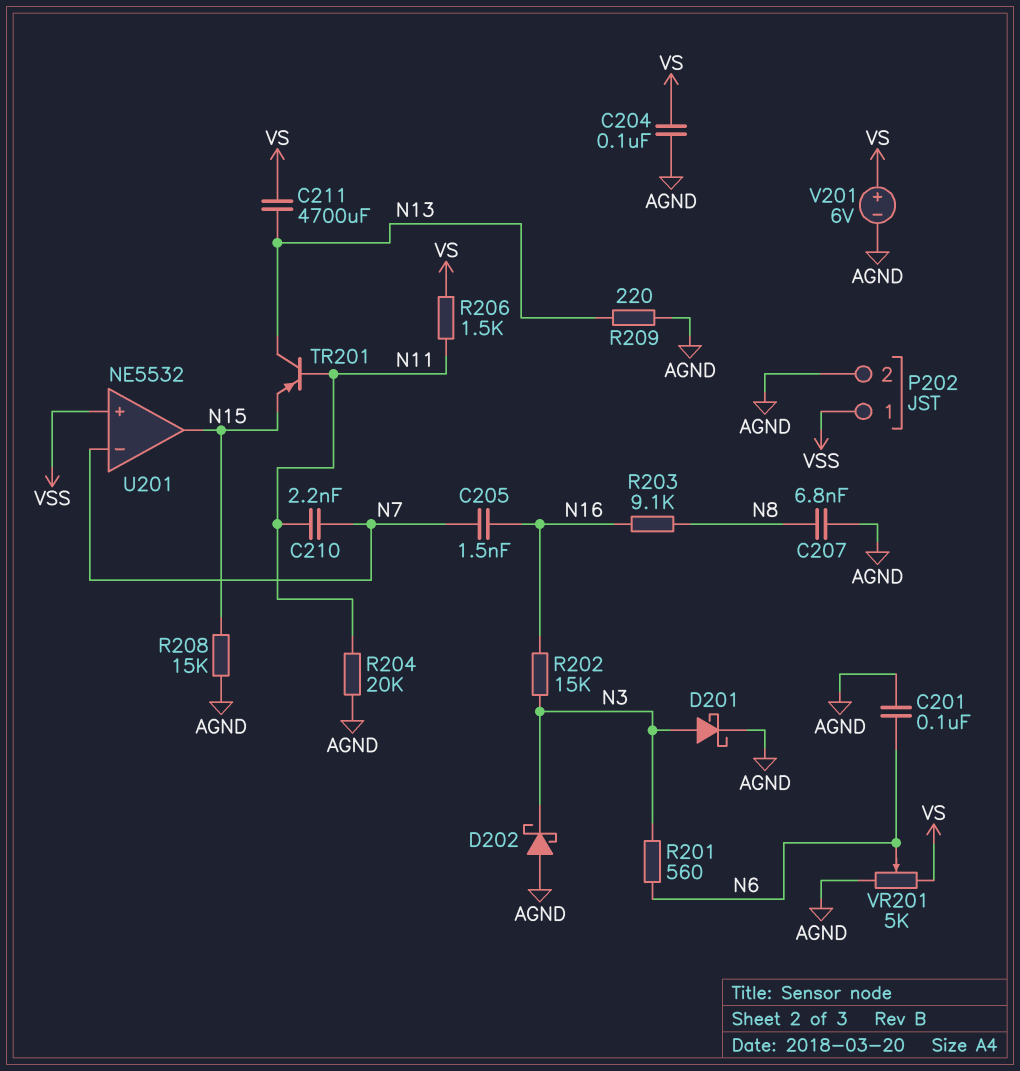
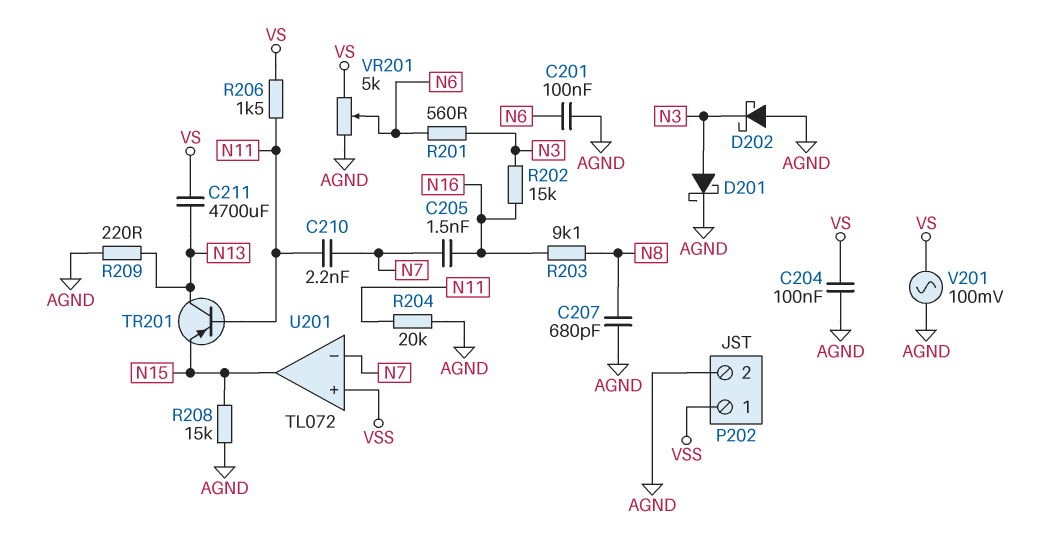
C207: 6.8nF (AGND, N8) -> 680pF (AGND, N8)
U201: NE5532 -> TL072
V201: 6V (plus VS, minus AGND) -> AC 100mV (AGND, VS)

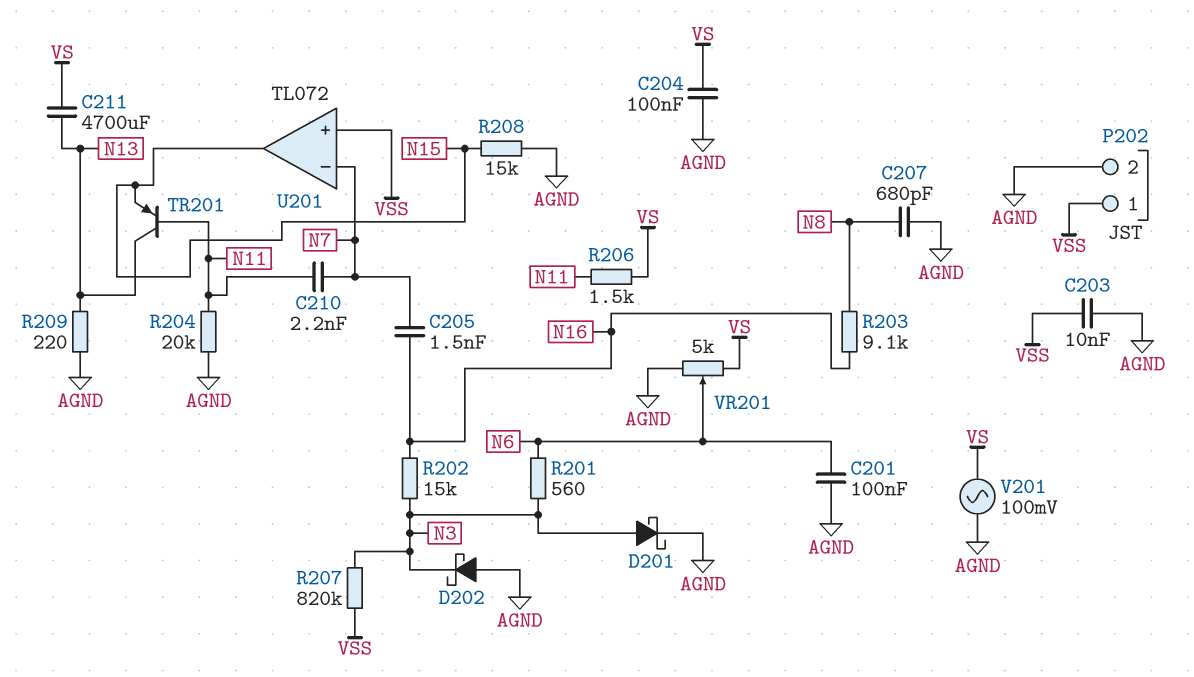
C203: none -> 10nF (AGND, VSS)
R207: none -> 820k (N3, VSS)

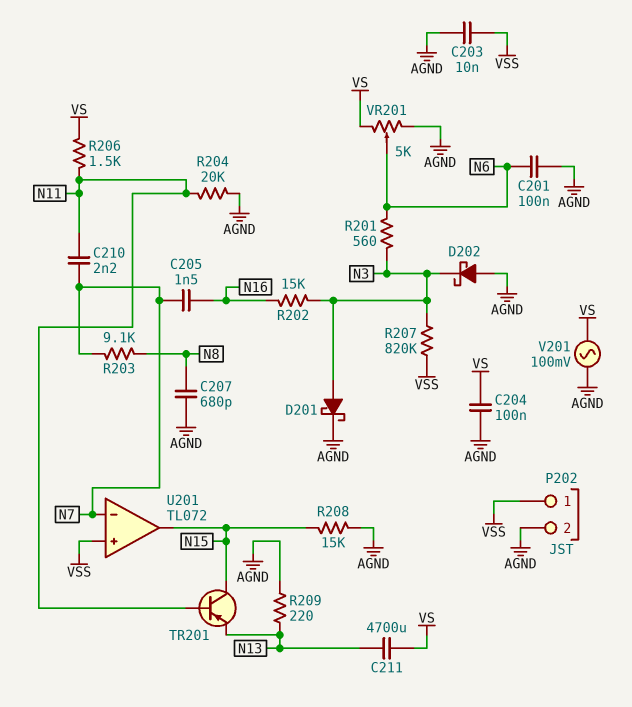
R203: 9.1k (N8, N16) -> 9.1k (N7, N8)
TR201: PNP (B N11, C N13, E N15) -> PNP (B N11, C N15, E N13)

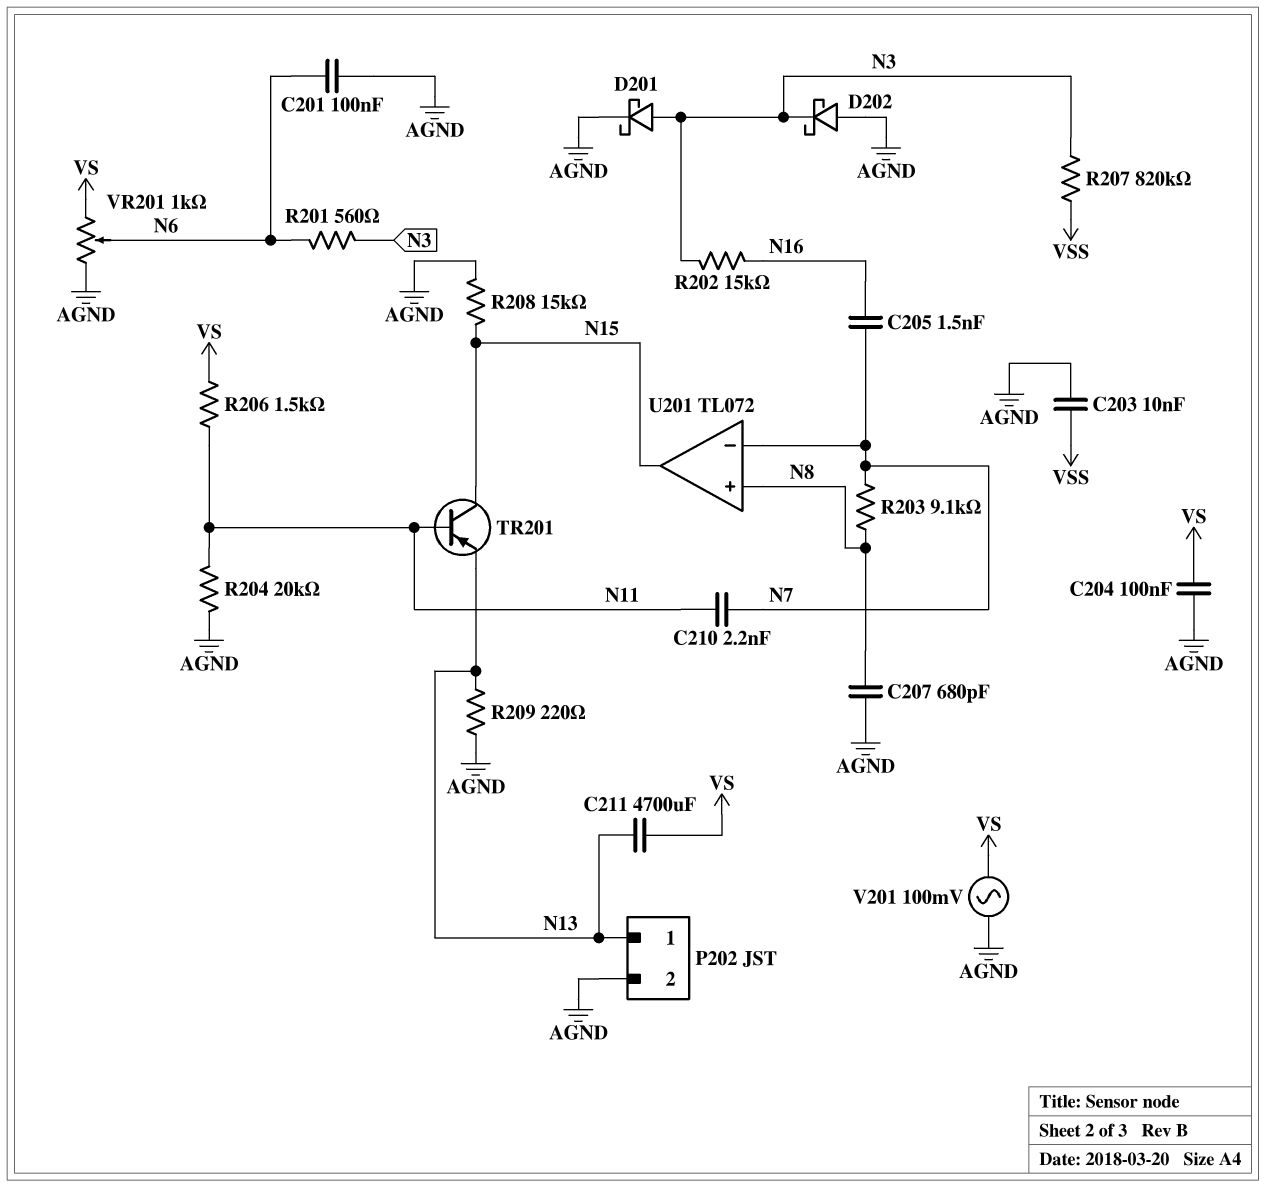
P202 pin 1: VSS -> N13
U201 pin in+: VSS -> N8
VR201: 5k (AGND, VS, wiper N6) -> 1k (AGND, VS, wiper N6)

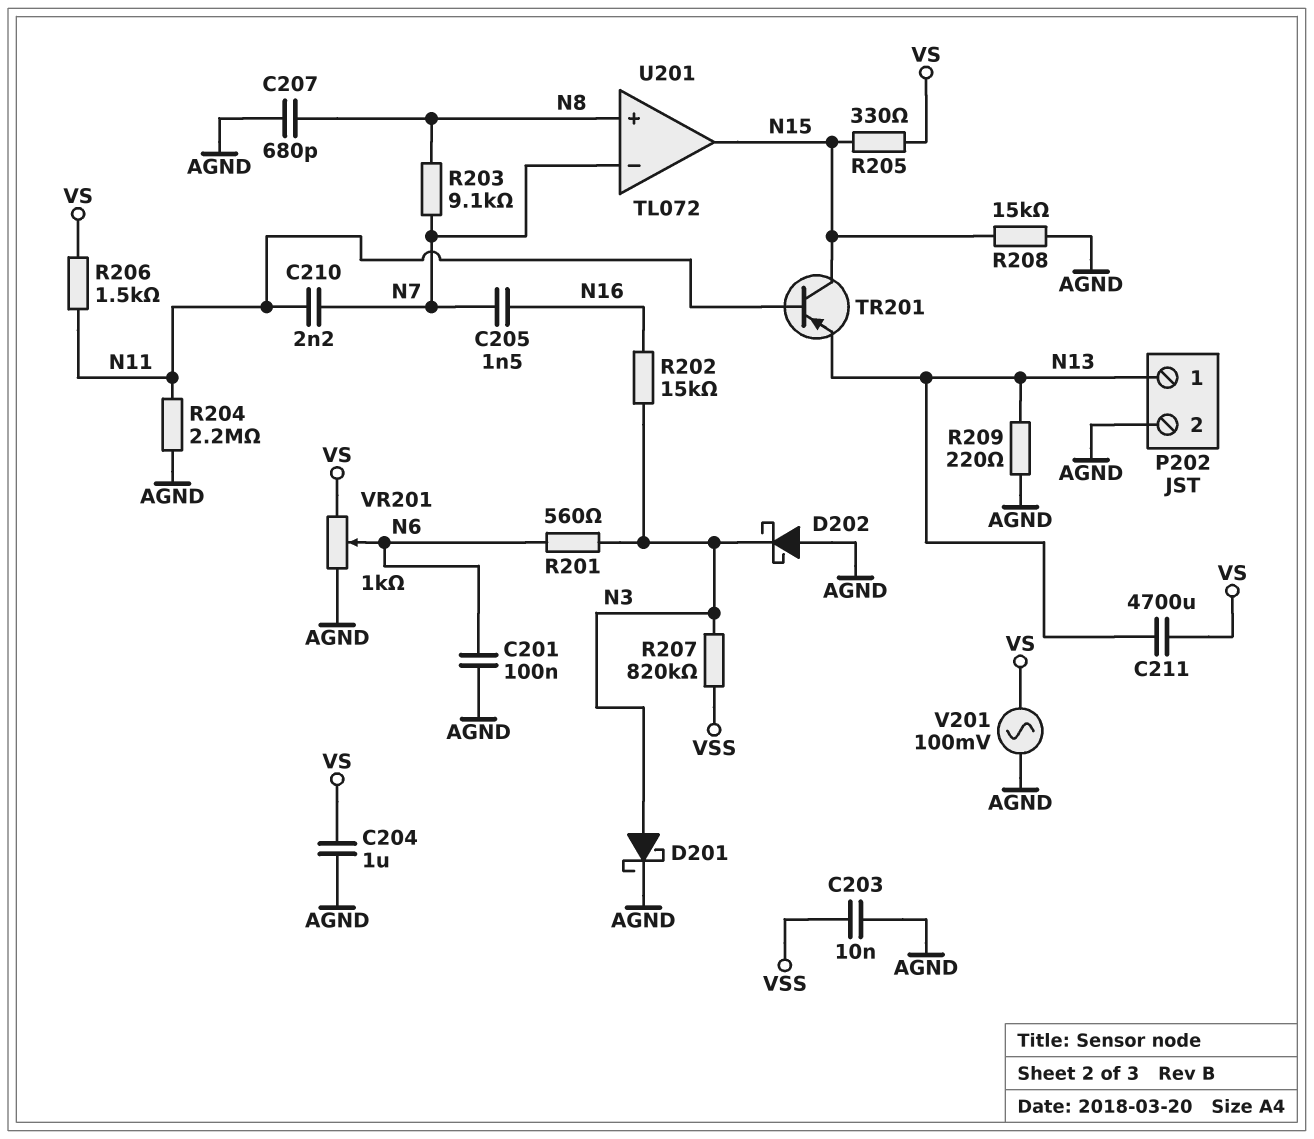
C204: 100nF (AGND, VS) -> 1uF (AGND, VS)
R204: 20k (AGND, N11) -> 2.2M (AGND, N11)
R205: none -> 330 (N15, VS)

